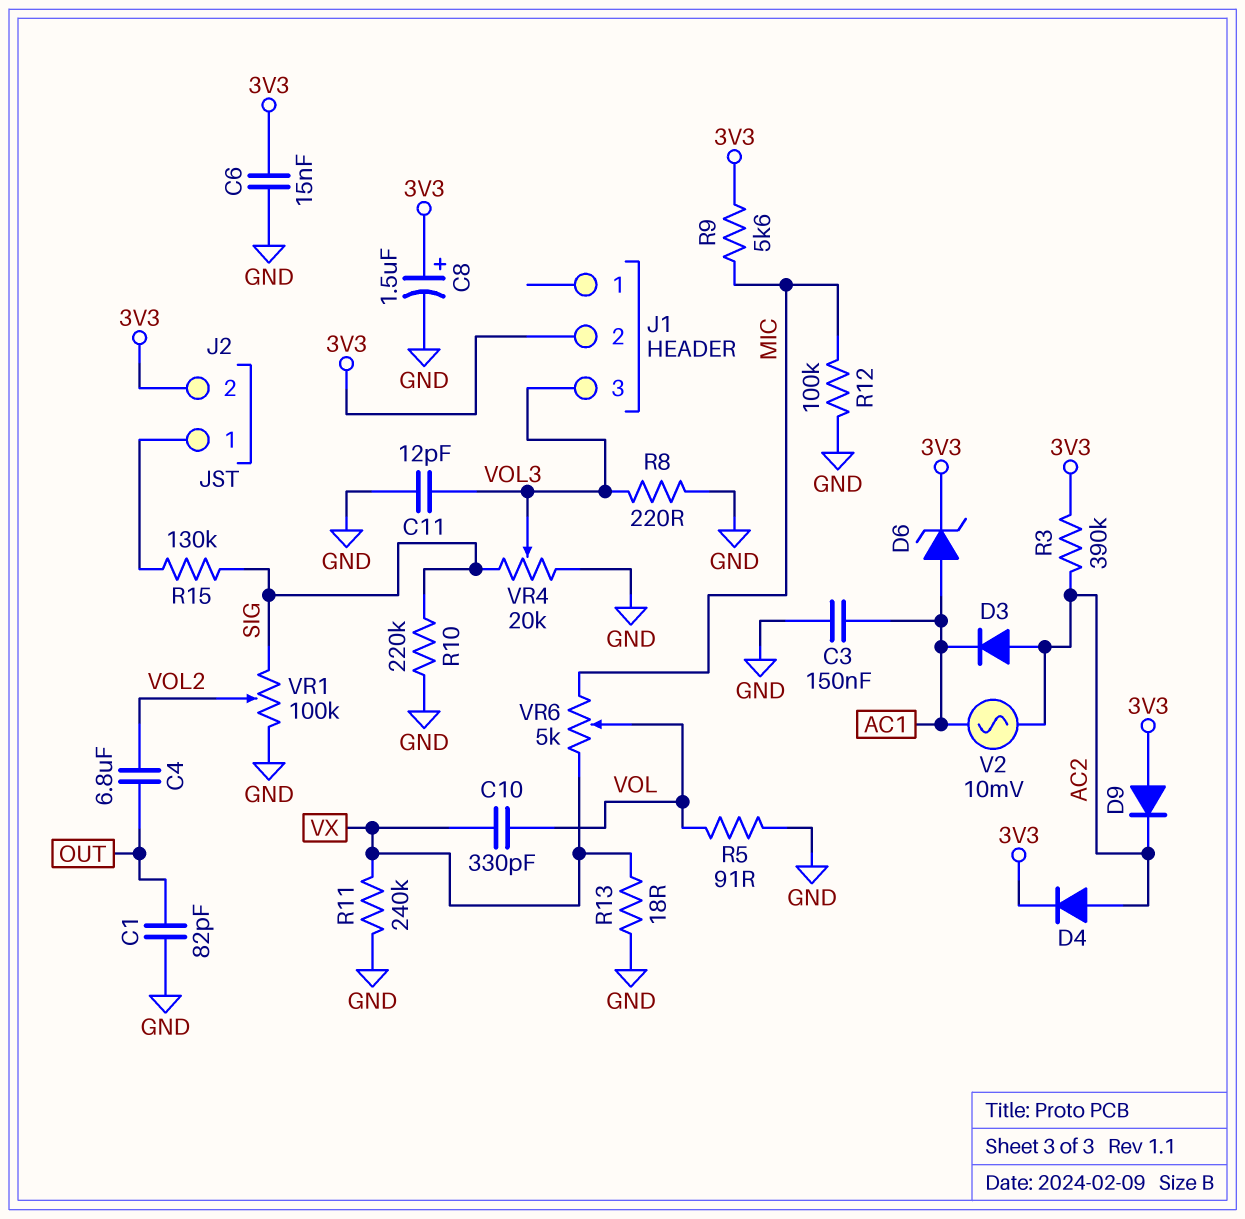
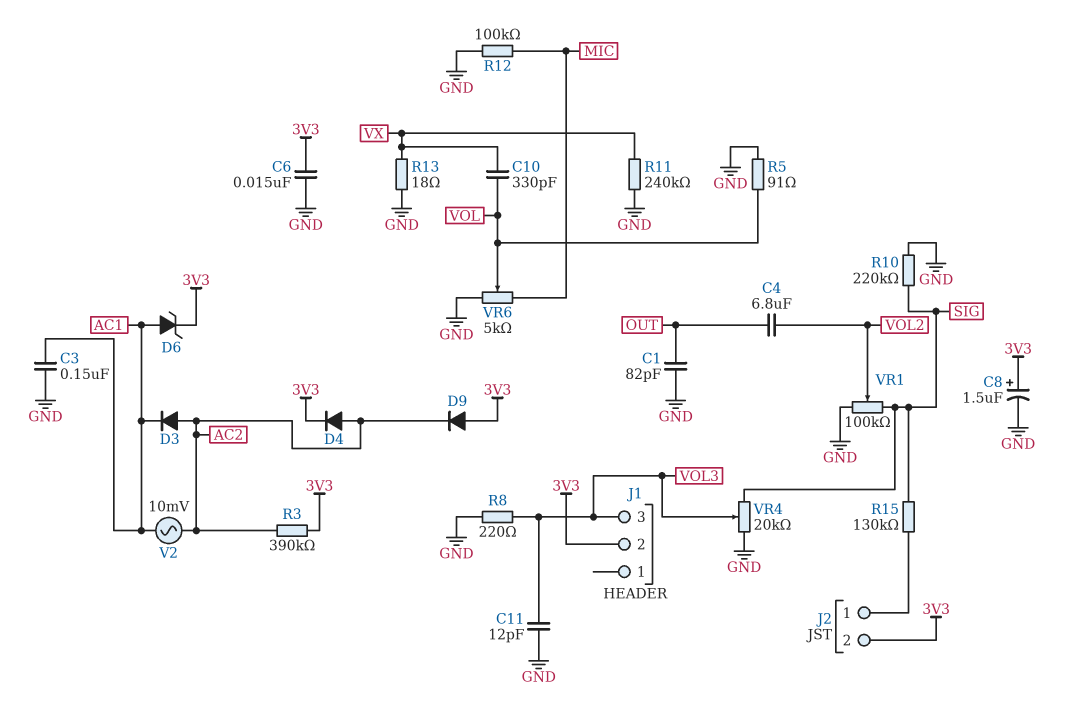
R9: 5.6k (3V3, MIC) -> none
VR6: 5k (MIC, VX, wiper VOL) -> 5k (GND, MIC, wiper VOL)

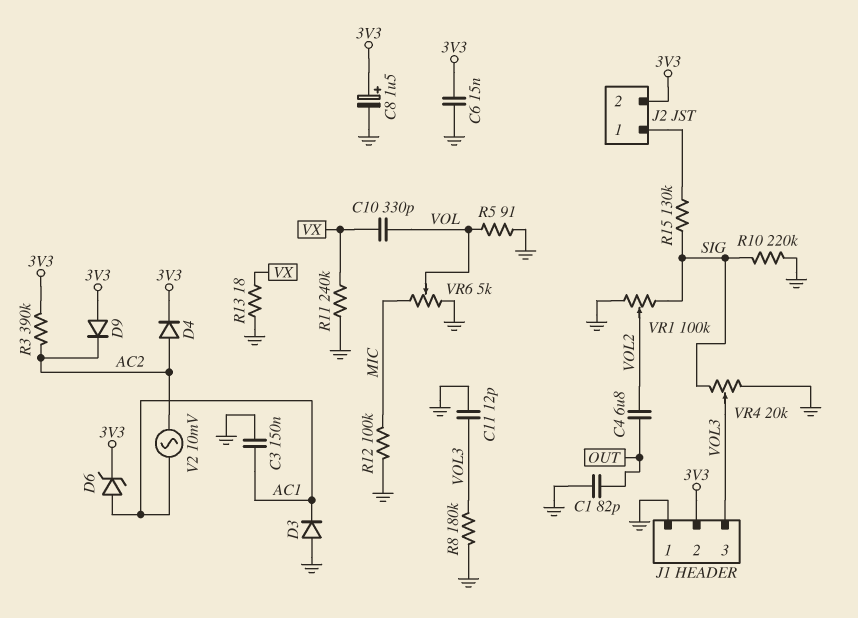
D3: diode (A AC2, K AC1) -> diode (A GND, K AC1)
J1 pin 1: none -> GND
R8: 220 (GND, VOL3) -> 180k (GND, VOL3)

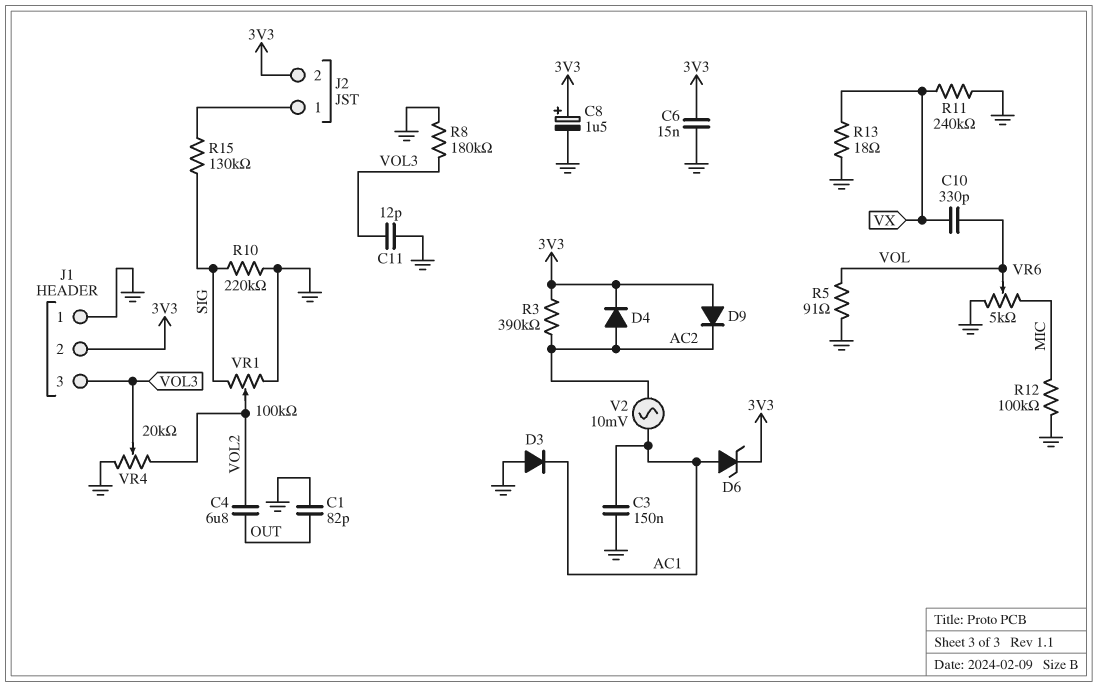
VR4: 20k (GND, SIG, wiper VOL3) -> 20k (GND, VOL2, wiper VOL3)

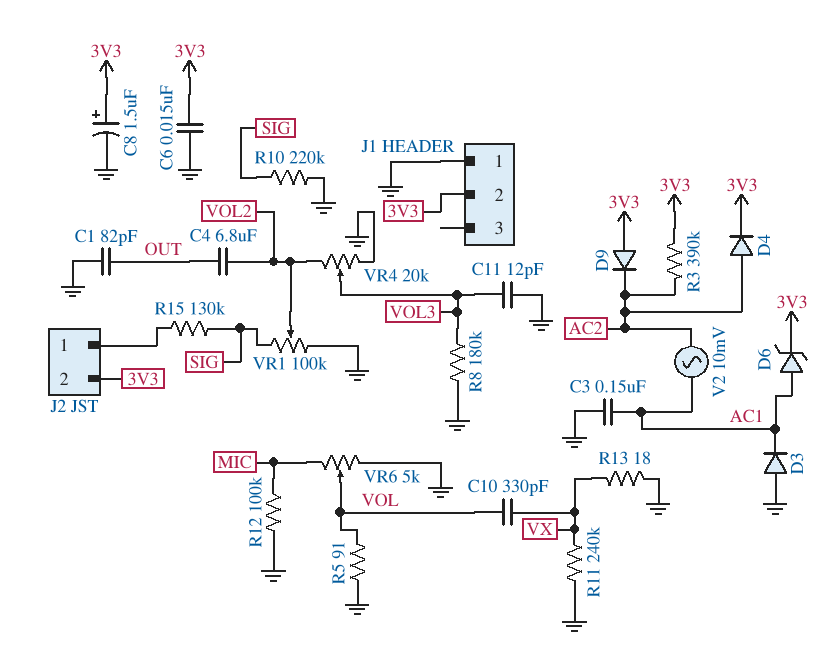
J1 pin 3: VOL3 -> none

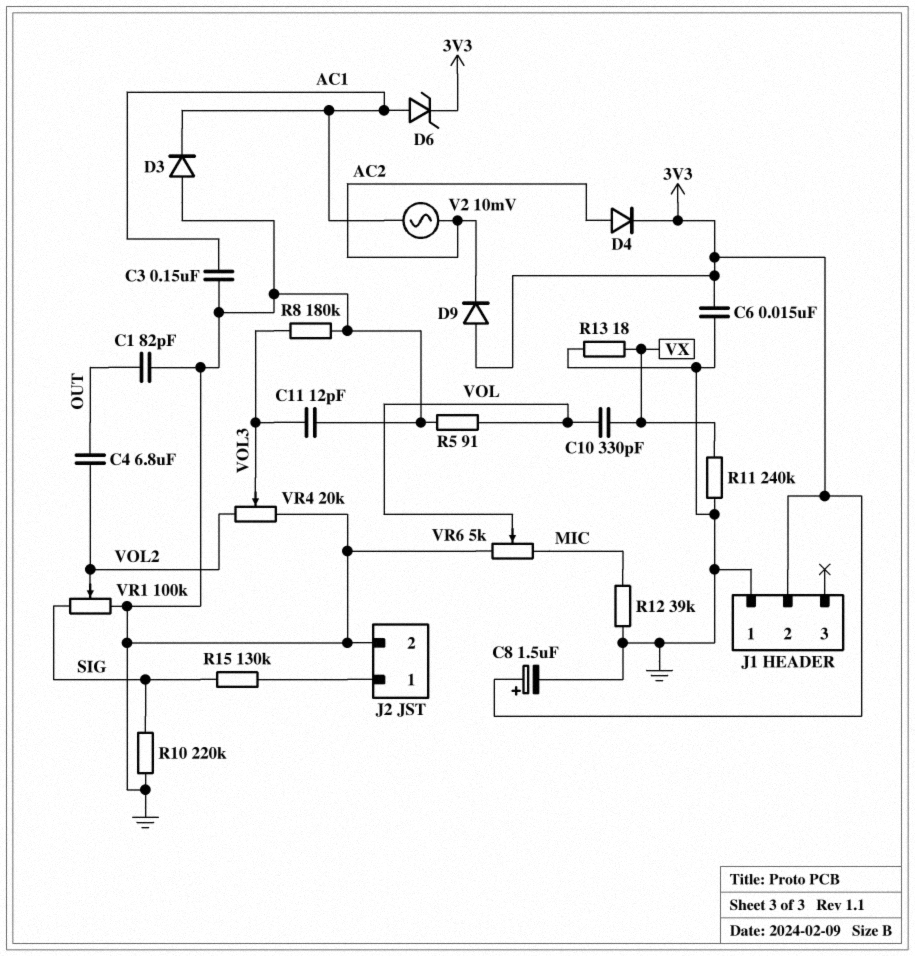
J2 pin 2: 3V3 -> GND
R3: 390k (3V3, AC2) -> none
R12: 100k (GND, MIC) -> 39k (GND, MIC)

